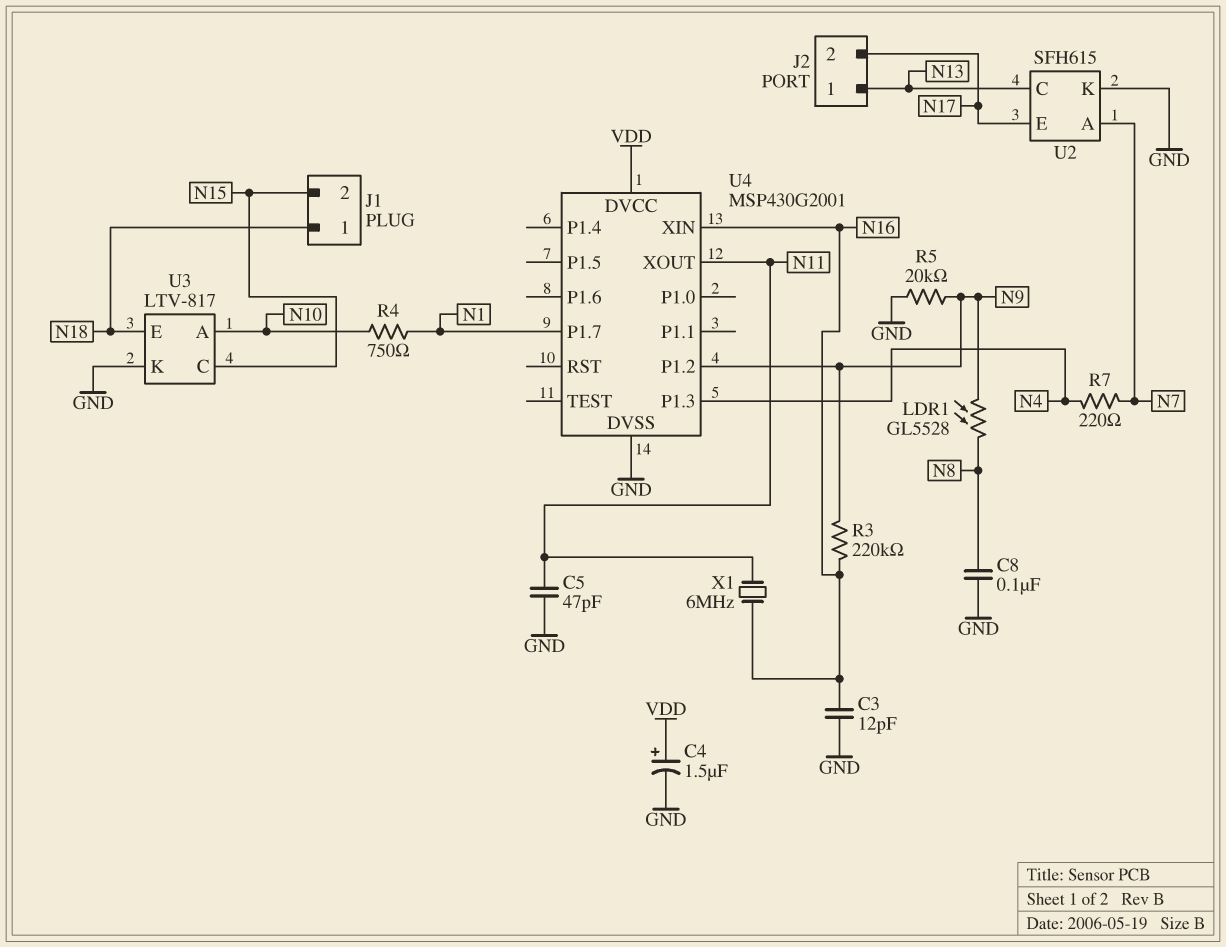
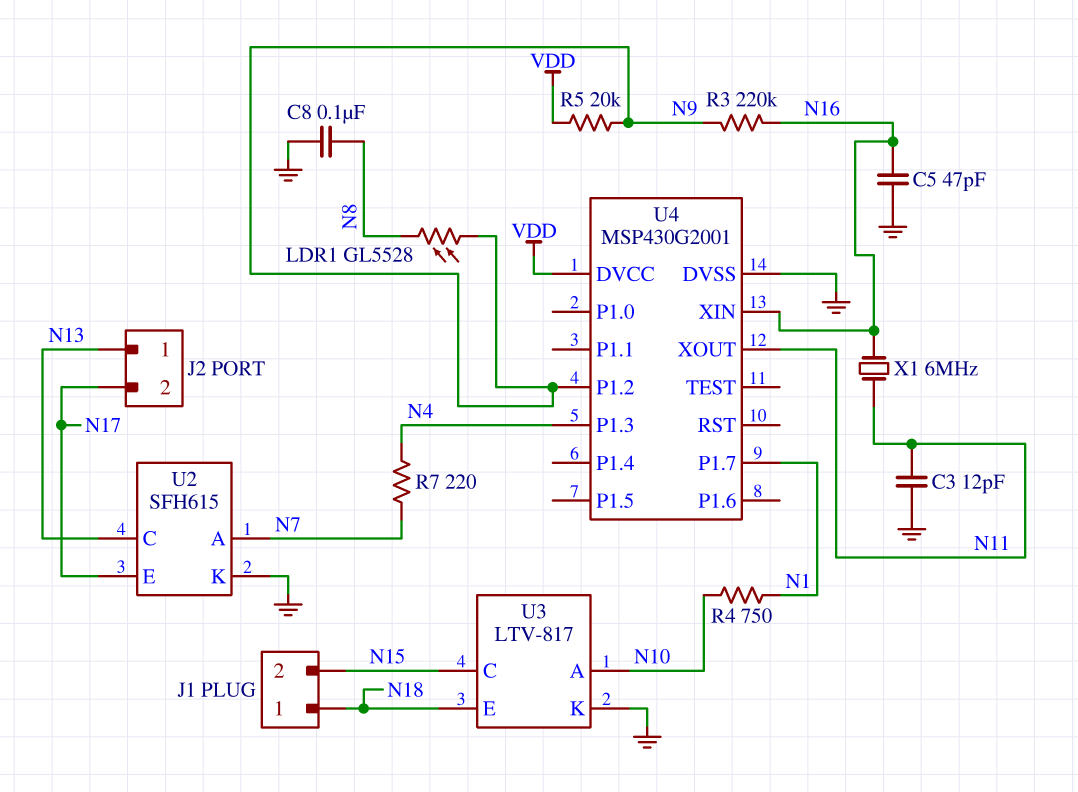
C3: 12pF (GND, N16) -> 12pF (GND, N11)
C4: 1.5uF (plus VDD, minus GND) -> none
C5: 47pF (GND, N11) -> 47pF (GND, N16)
R5: 20k (GND, N9) -> 20k (N9, VDD)

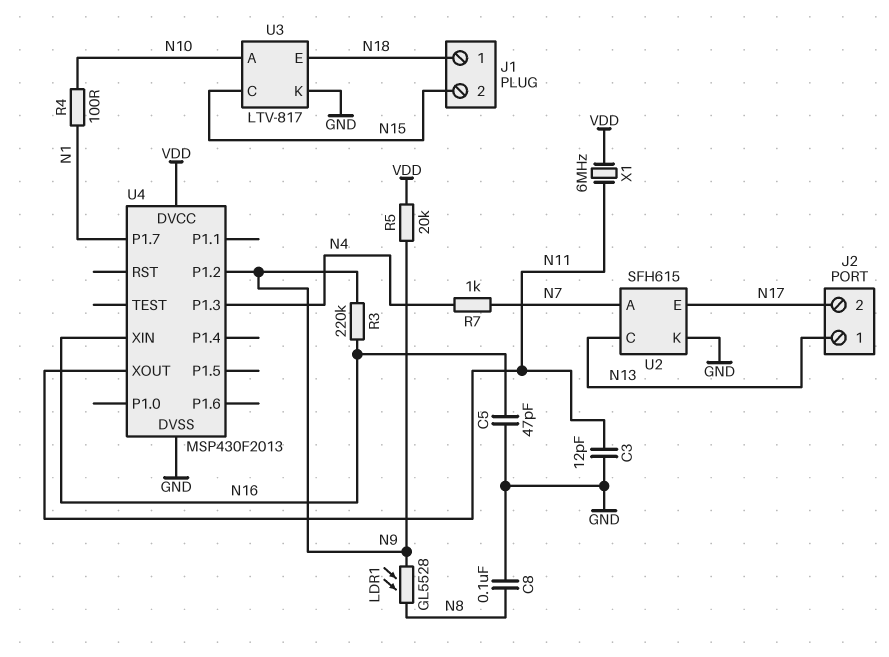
R4: 750 (N1, N10) -> 100 (N1, N10)
R7: 220 (N4, N7) -> 1k (N4, N7)
U4: MSP430G2001 -> MSP430F2013
X1: 6MHz (N11, N16) -> 6MHz (N11, VDD)

